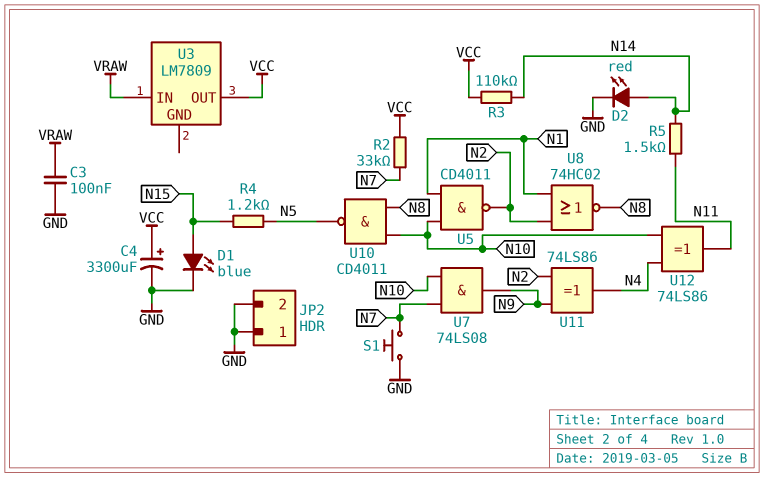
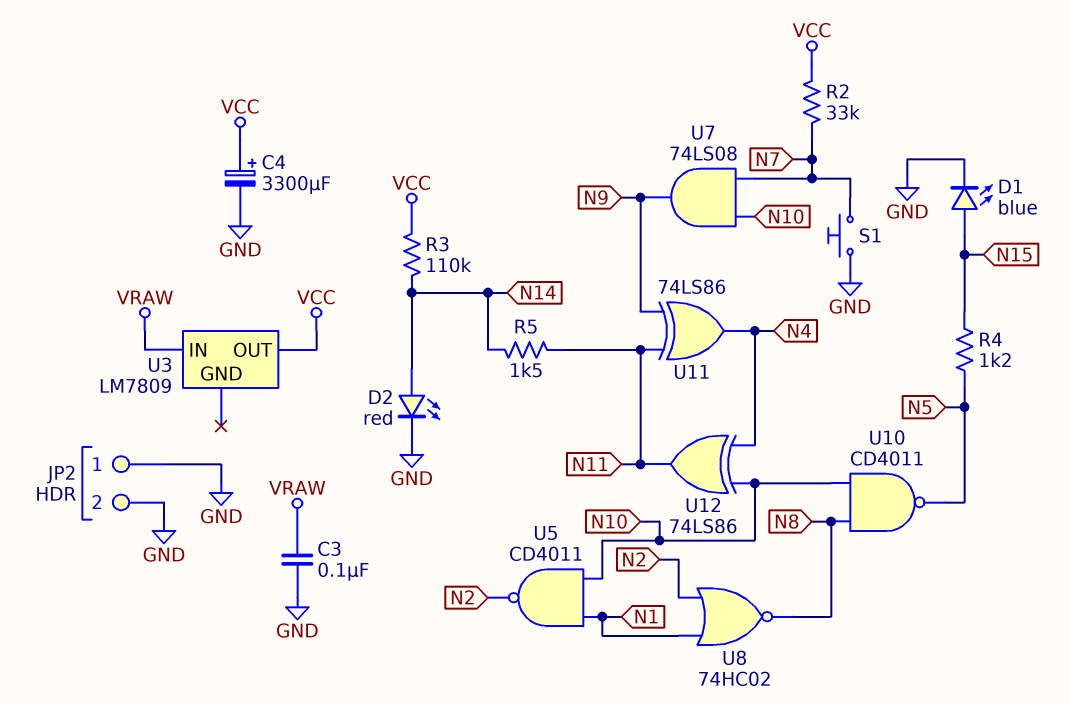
U11: XOR 74LS86 (in N2, in N9, out N4) -> XOR 74LS86 (in N9, in N11, out N4)

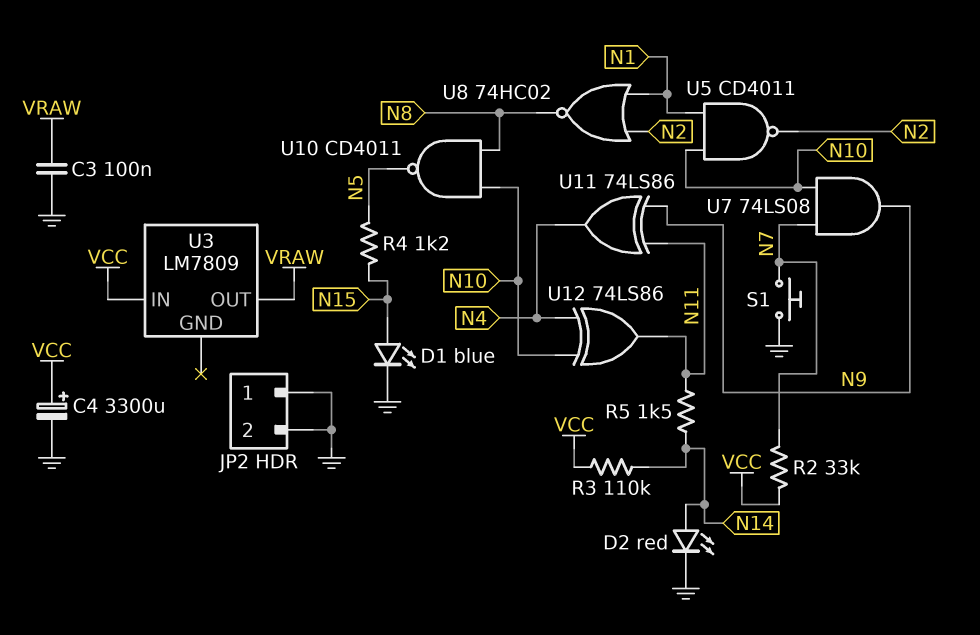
U3 pin IN: VRAW -> VCC
U3 pin OUT: VCC -> VRAW

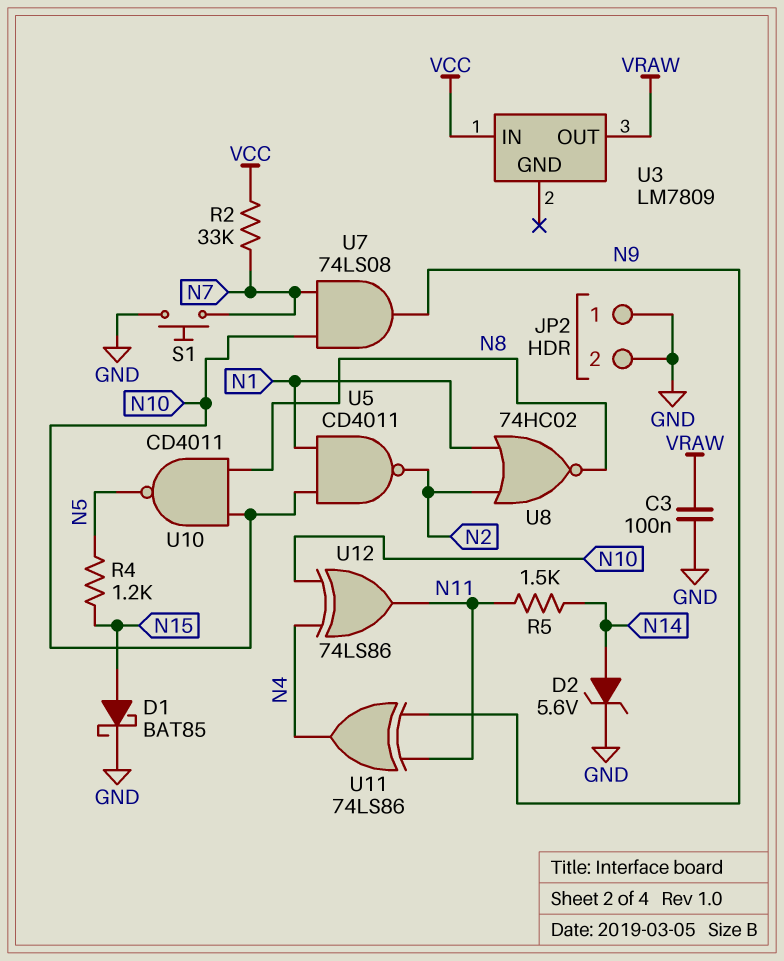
C4: 3300uF (plus VCC, minus GND) -> none
D1: LED blue (A N15, K GND) -> schottky BAT85 (A N15, K GND)
D2: LED red (A N14, K GND) -> zener 5.6V (A N14, K GND)
R3: 110k (N14, VCC) -> none

